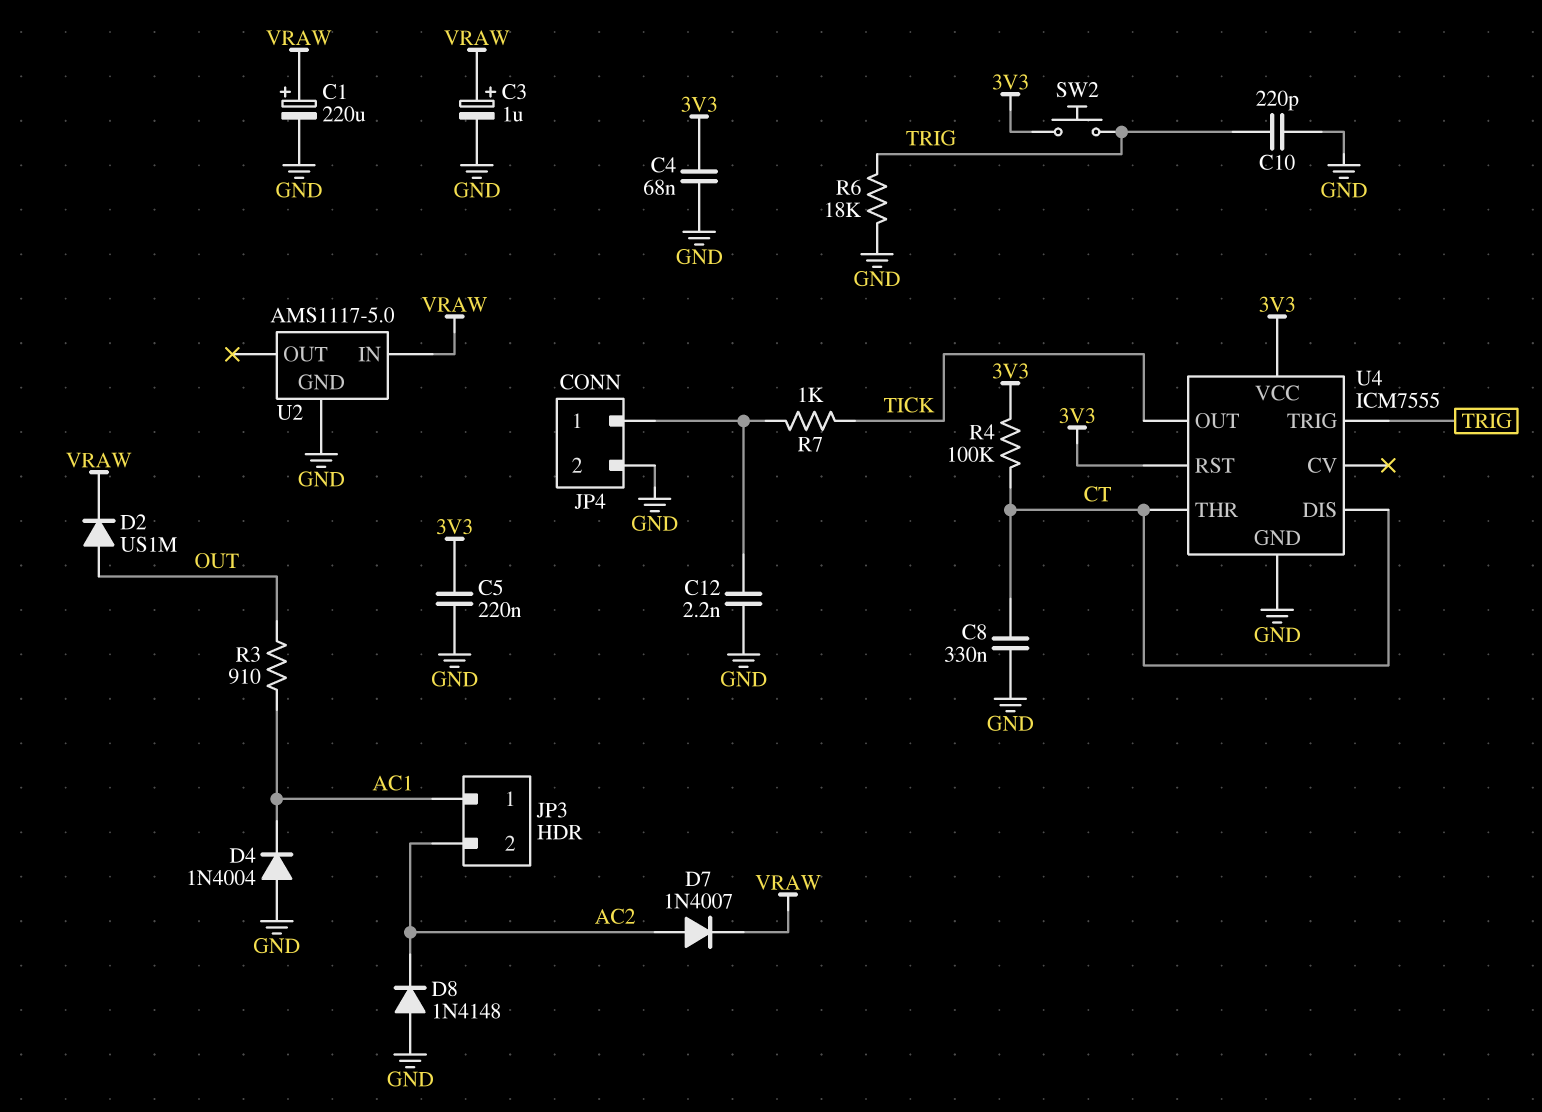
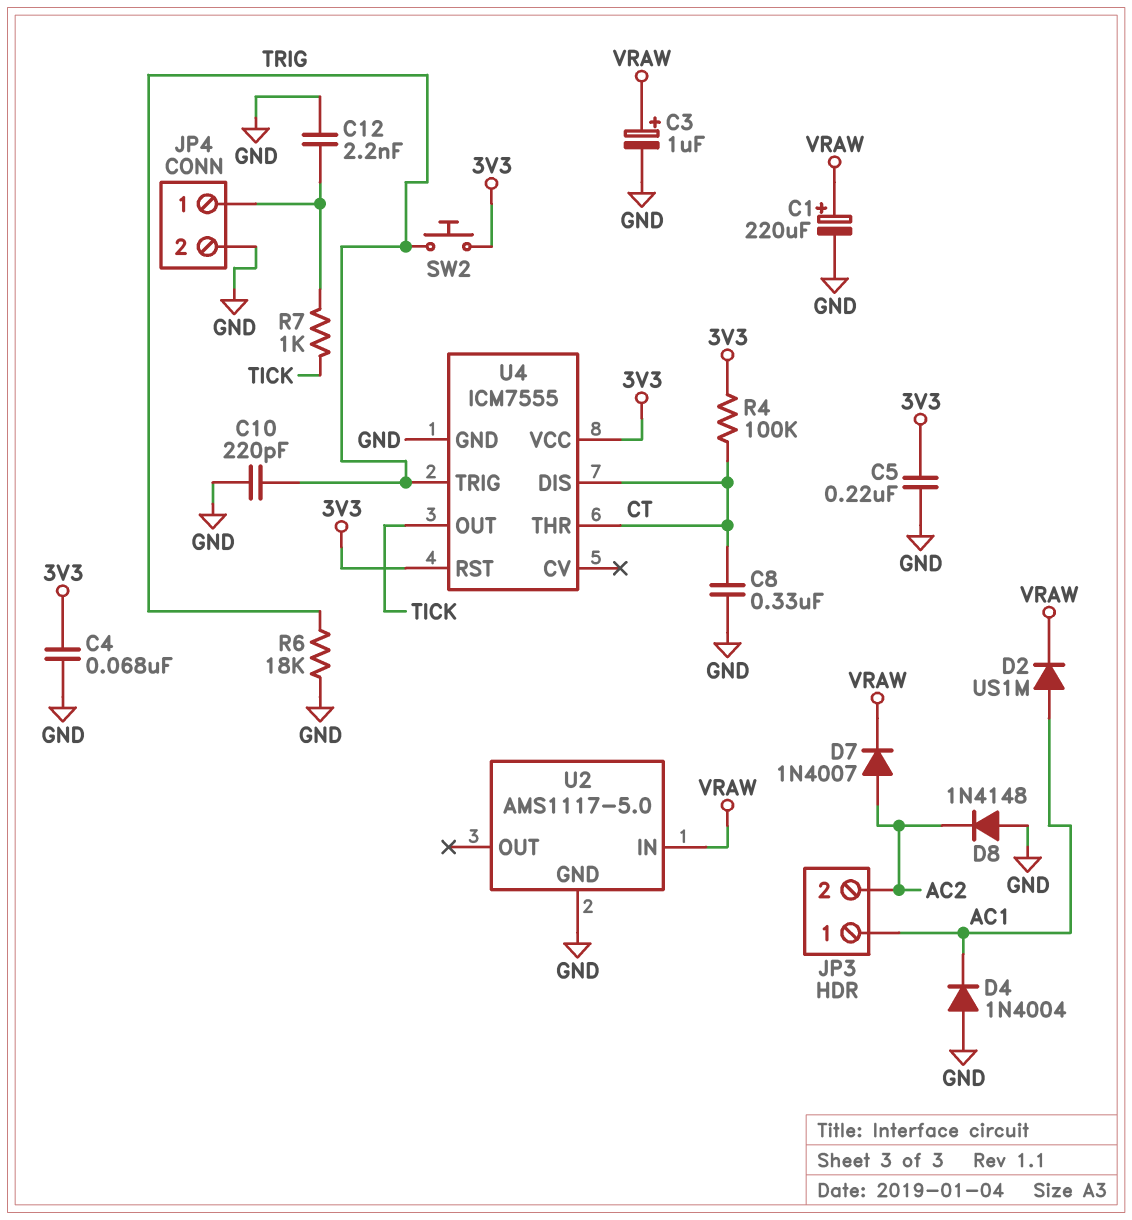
D2: diode US1M (A OUT, K VRAW) -> diode US1M (A AC1, K VRAW)
R3: 910 (AC1, OUT) -> none

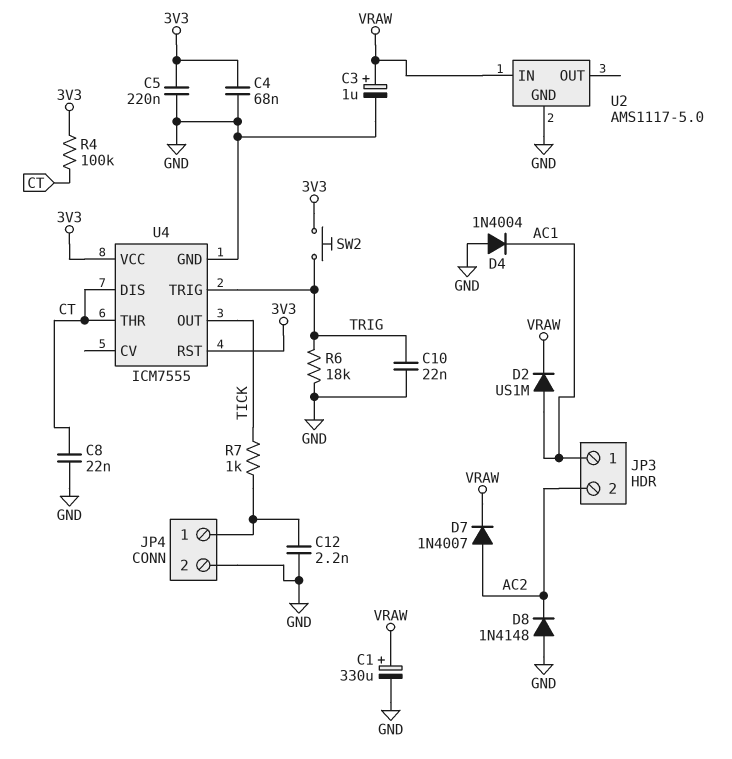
C1: 220uF (plus VRAW, minus GND) -> 330uF (plus VRAW, minus GND)
C8: 330nF (CT, GND) -> 22nF (CT, GND)
C10: 220pF (GND, TRIG) -> 22nF (GND, TRIG)

